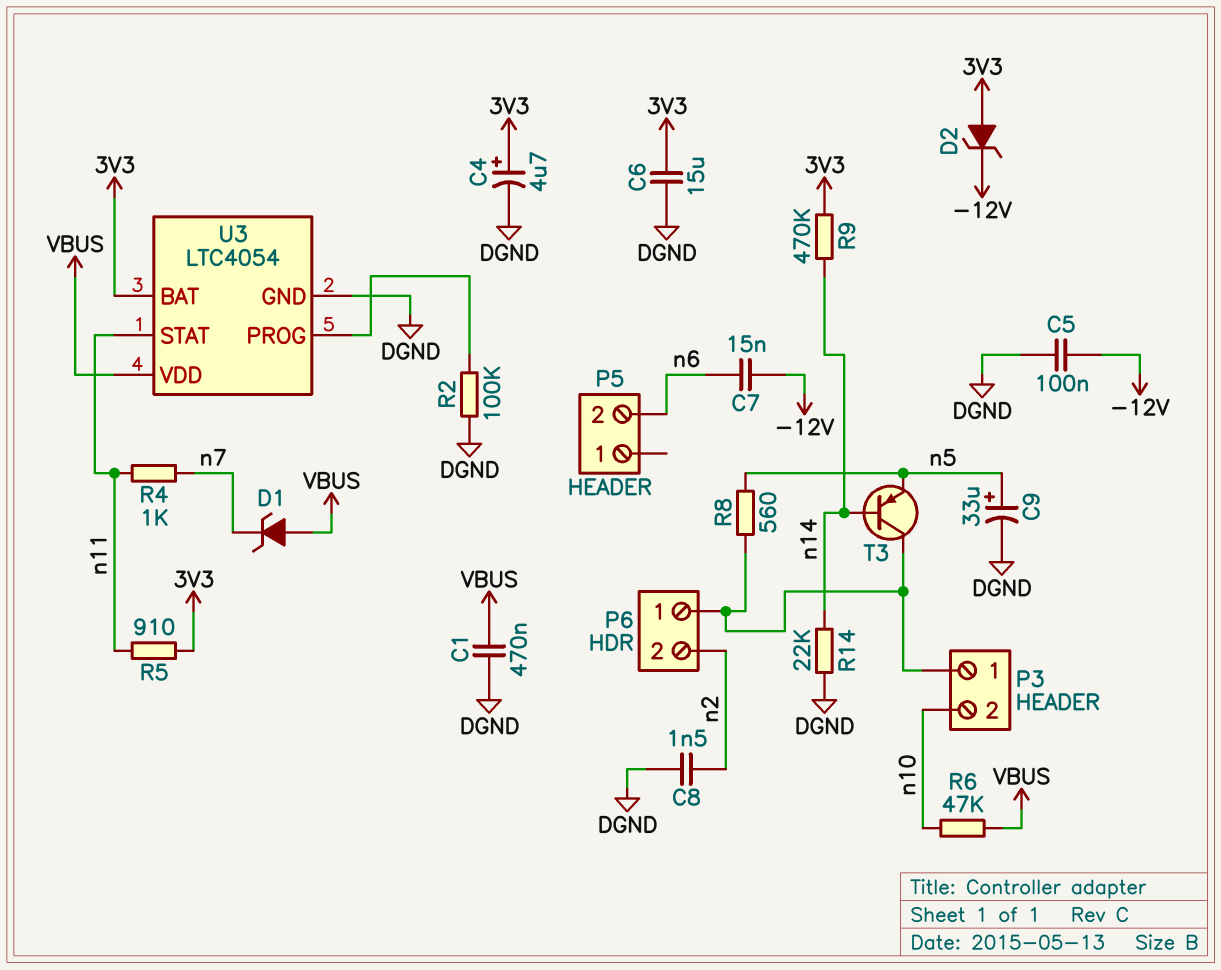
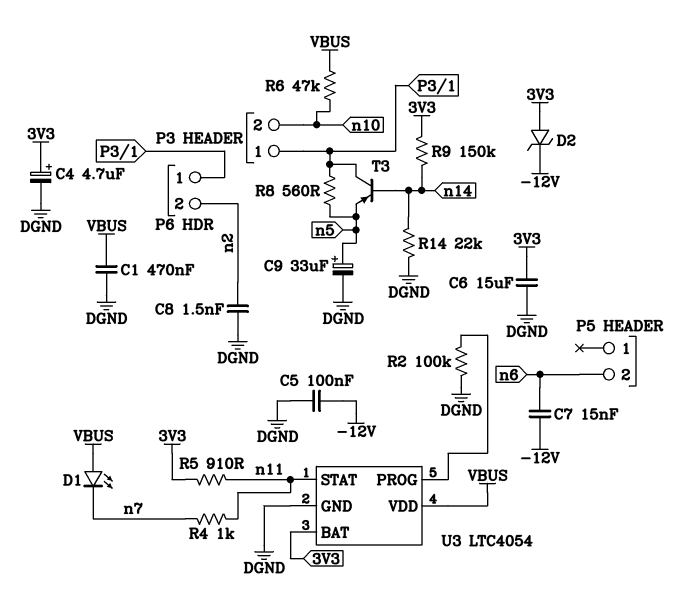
D1: zener (A VBUS, K n7) -> LED (A VBUS, K n7)
R9: 470k (3V3, n14) -> 150k (3V3, n14)

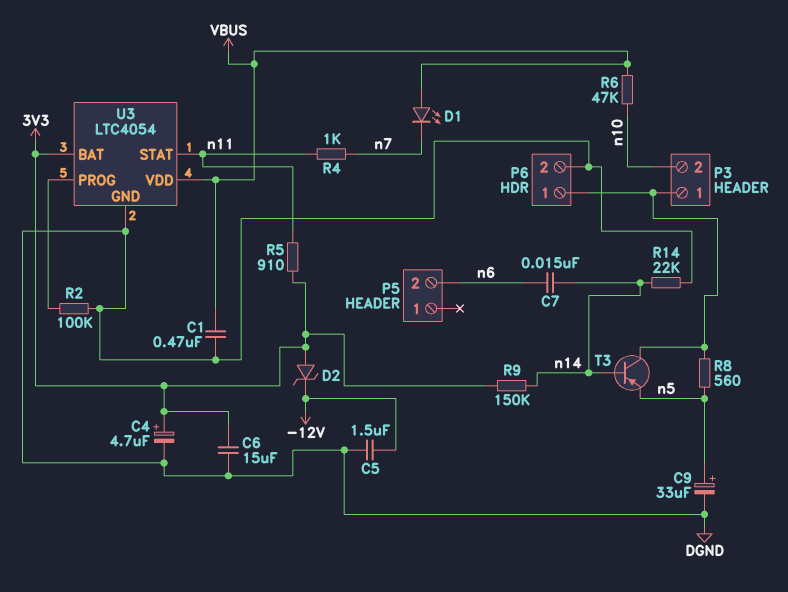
C5: 100nF (-12V, DGND) -> 1.5uF (-12V, DGND)
C7: 15nF (-12V, n6) -> 15nF (n6, n14)
C8: 1.5nF (DGND, n2) -> none
P6 pin 2: n2 -> DGND

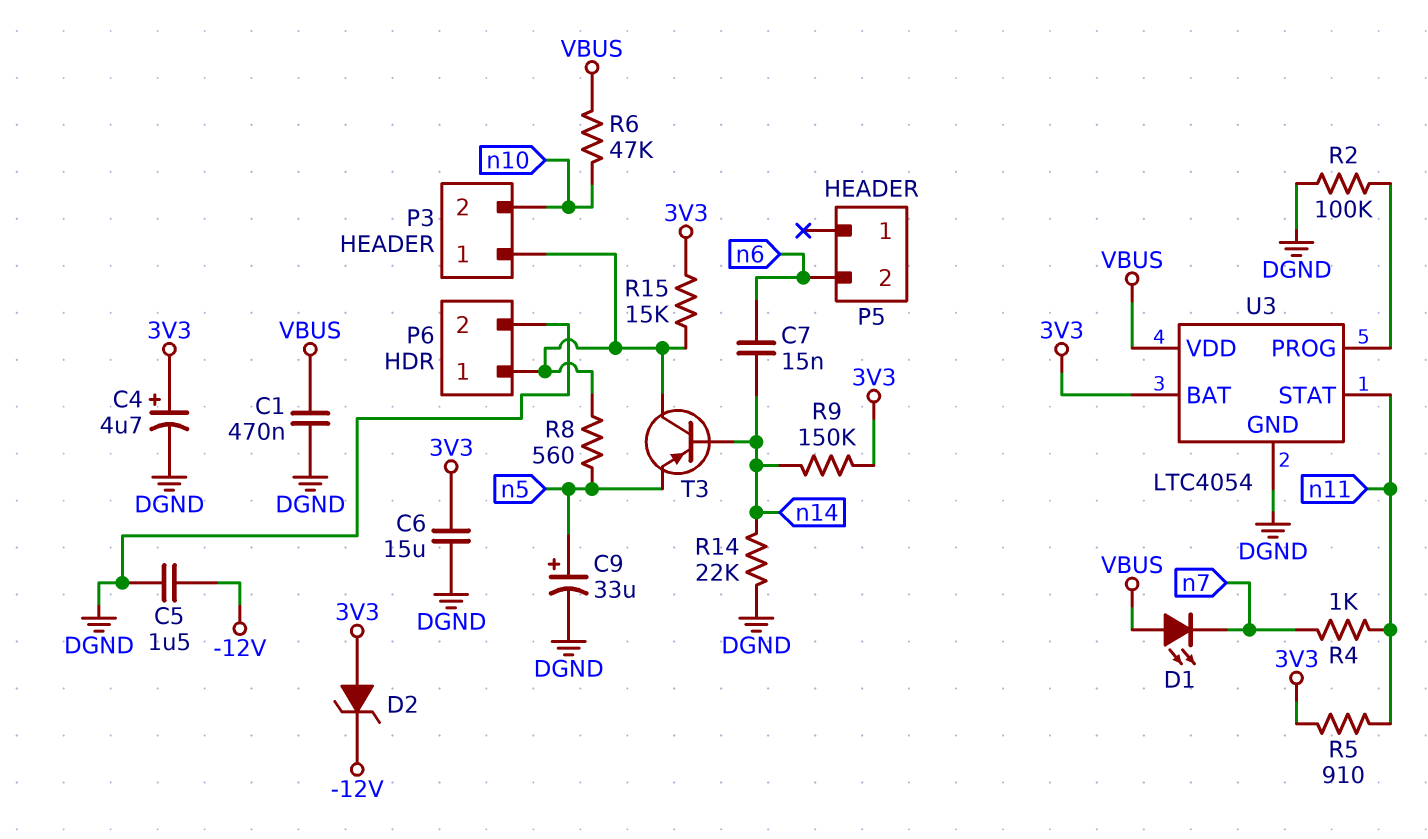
R15: none -> 15k (3V3, P3/1)

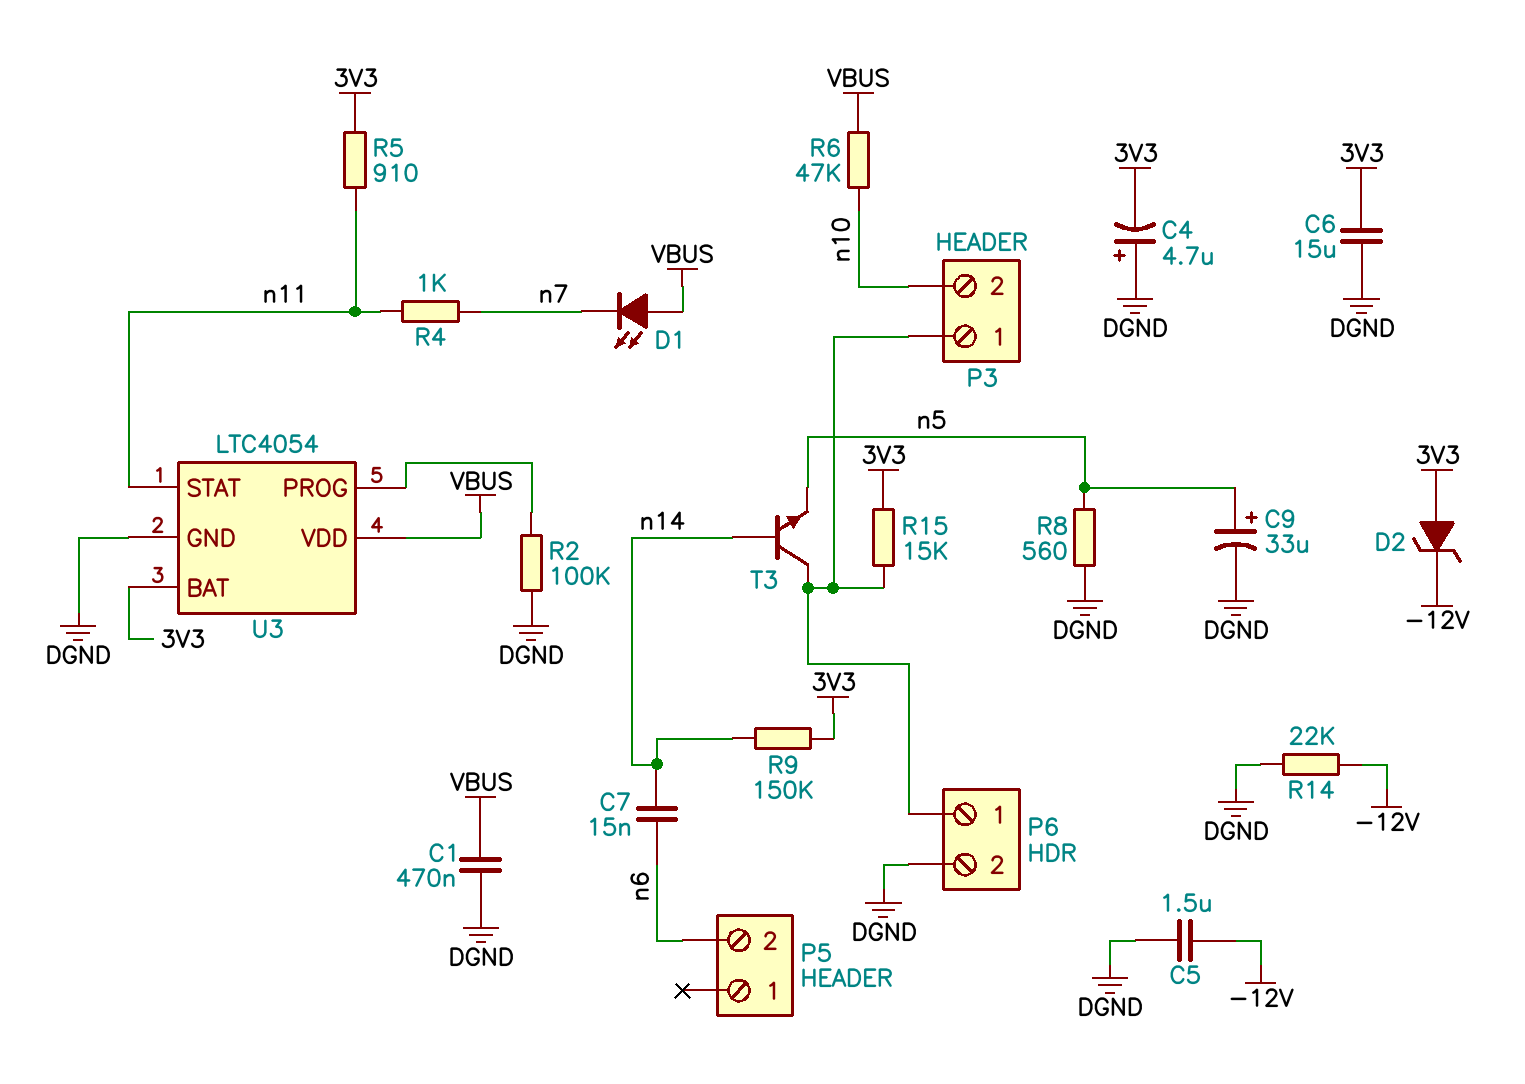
C4: 4.7uF (plus 3V3, minus DGND) -> 4.7uF (plus DGND, minus 3V3)
R8: 560 (P3/1, n5) -> 560 (DGND, n5)
R14: 22k (DGND, n14) -> 22k (-12V, DGND)
T3: PNP (B n14, C P3/1, E n5) -> NPN (B n14, C P3/1, E n5)

